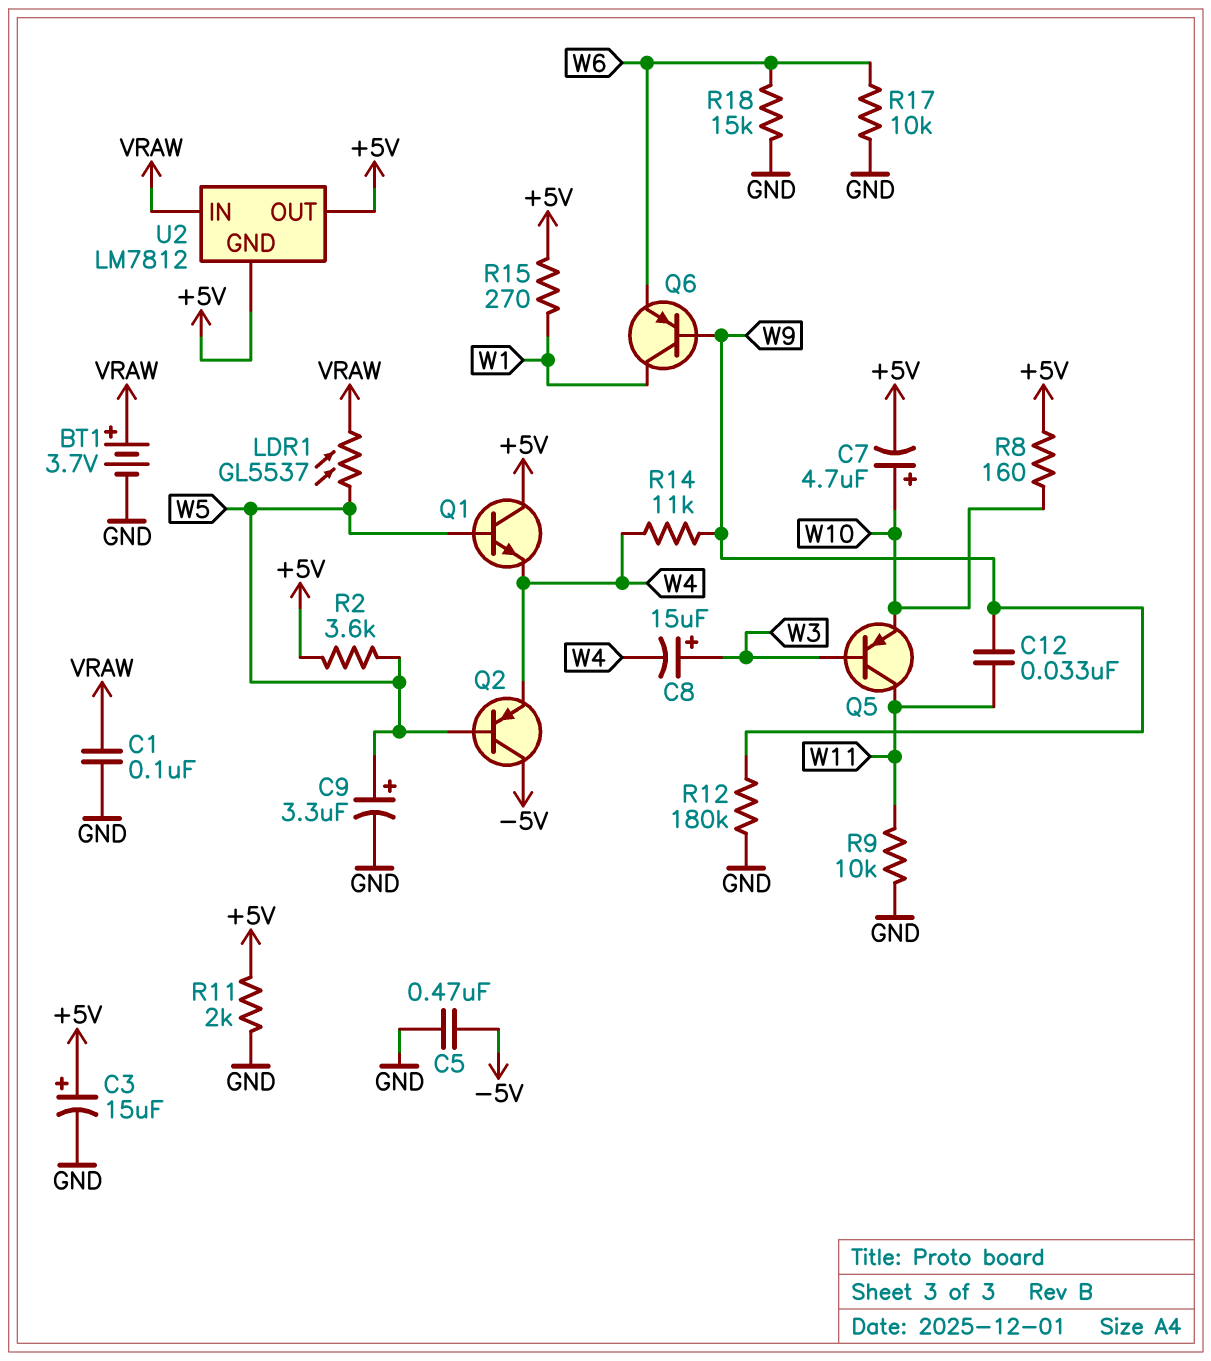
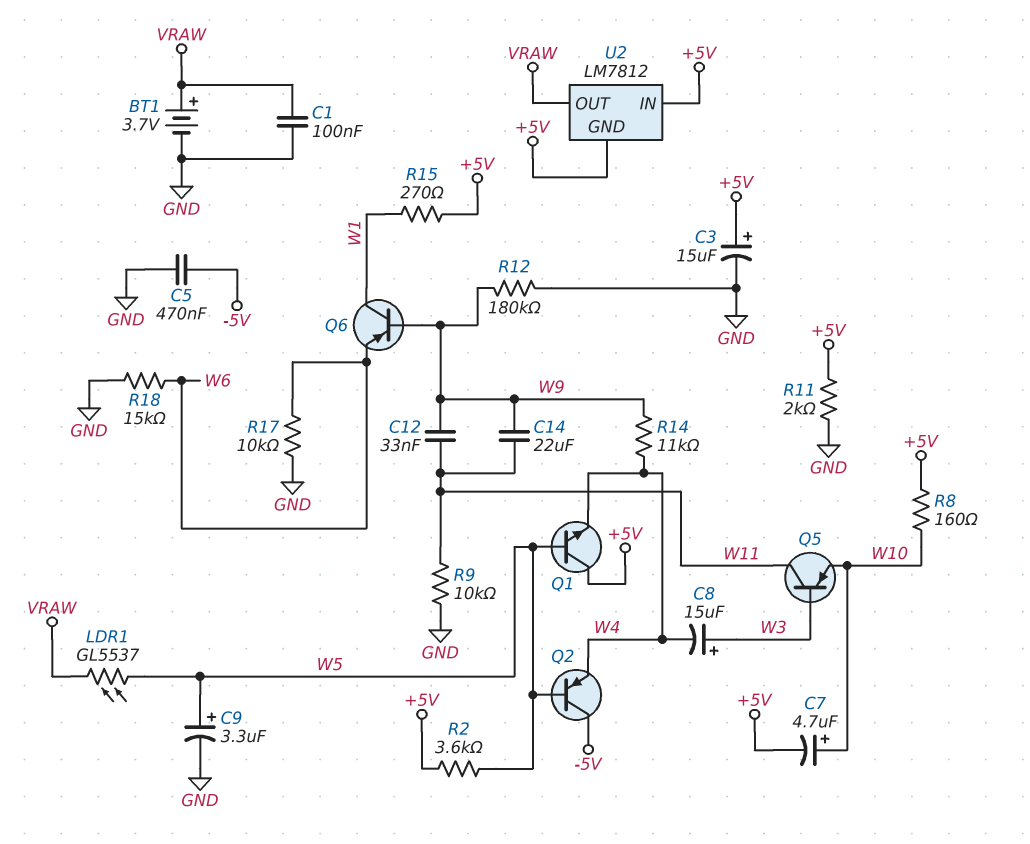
C14: none -> 22uF (W9, W11)
U2 pin IN: VRAW -> +5V
U2 pin OUT: +5V -> VRAW

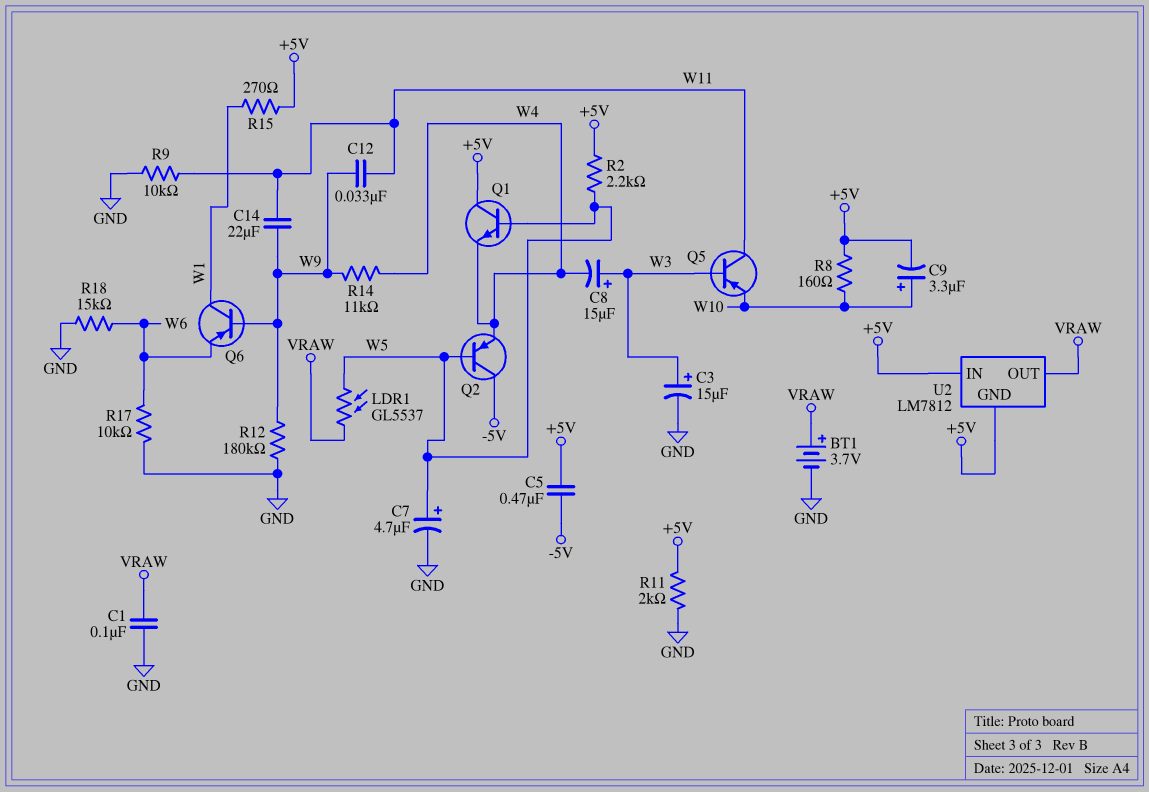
C3: 15uF (plus +5V, minus GND) -> 15uF (plus W3, minus GND)
C5: 470nF (-5V, GND) -> 470nF (+5V, -5V)
C7: 4.7uF (plus W10, minus +5V) -> 4.7uF (plus W5, minus GND)
C9: 3.3uF (plus W5, minus GND) -> 3.3uF (plus W10, minus +5V)
R2: 3.6k (+5V, W5) -> 2.2k (+5V, W5)

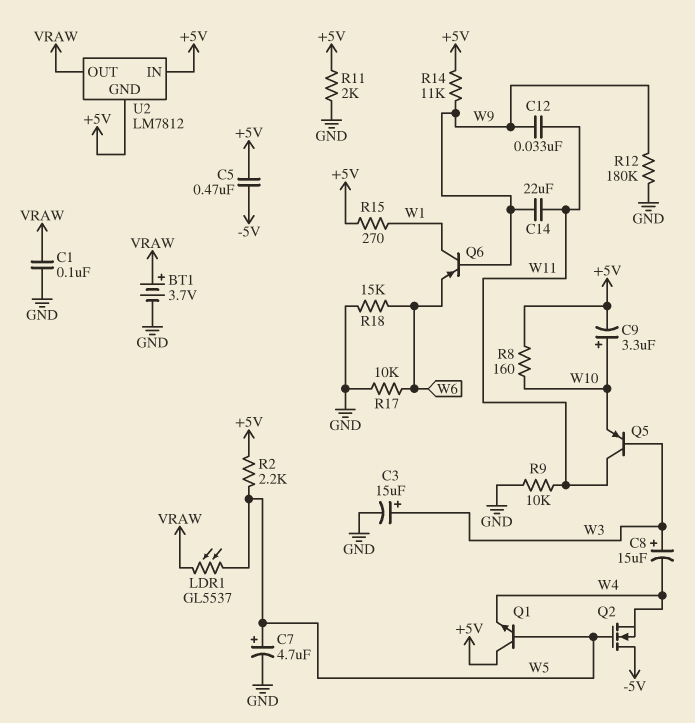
Q2: PNP (B W5, C -5V, E W4) -> NMOS (G W5, D -5V, S W4)
R14: 11k (W4, W9) -> 11k (+5V, W9)

